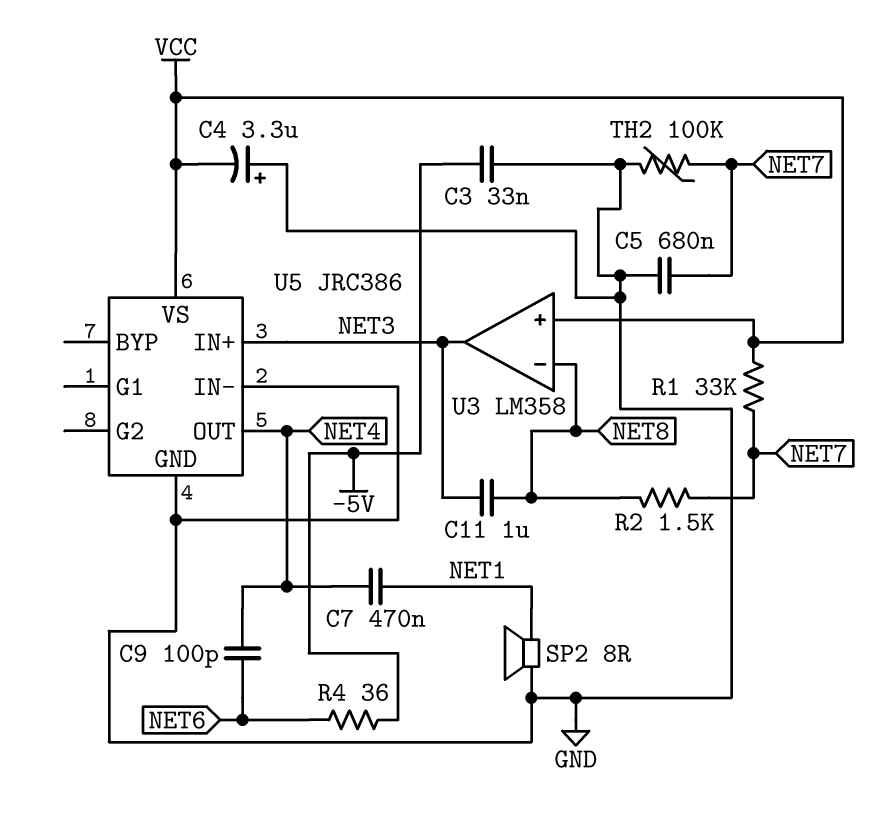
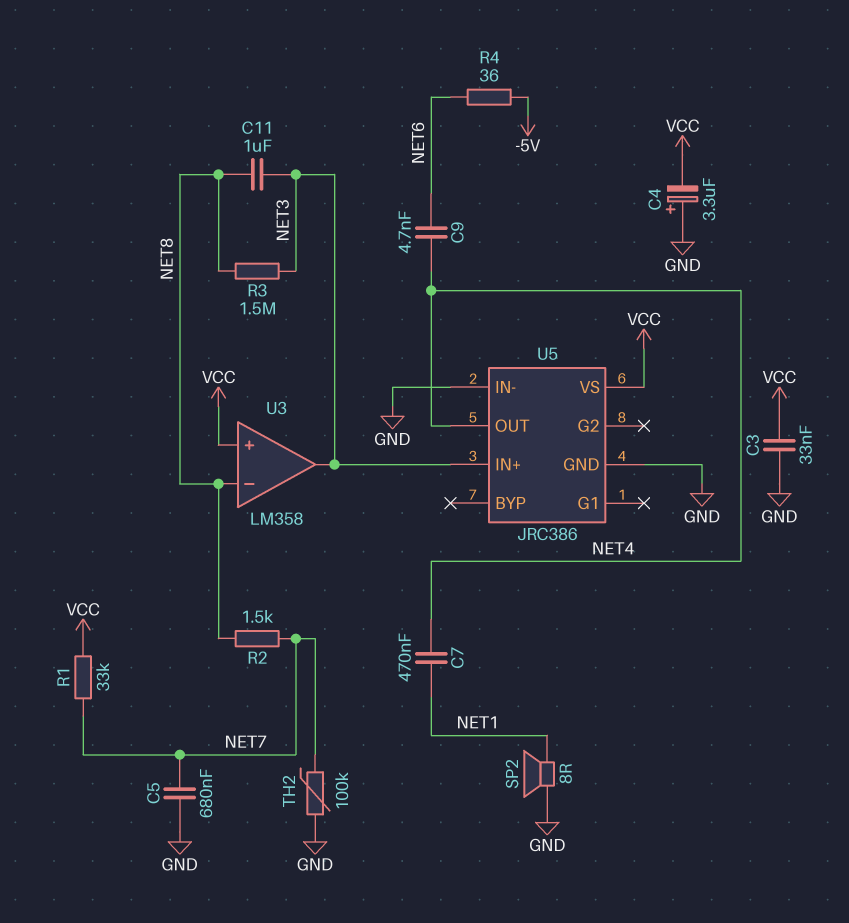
C3: 33nF (-5V, GND) -> 33nF (GND, VCC)
C9: 100pF (NET4, NET6) -> 4.7nF (NET4, NET6)
R3: none -> 1.5M (NET3, NET8)

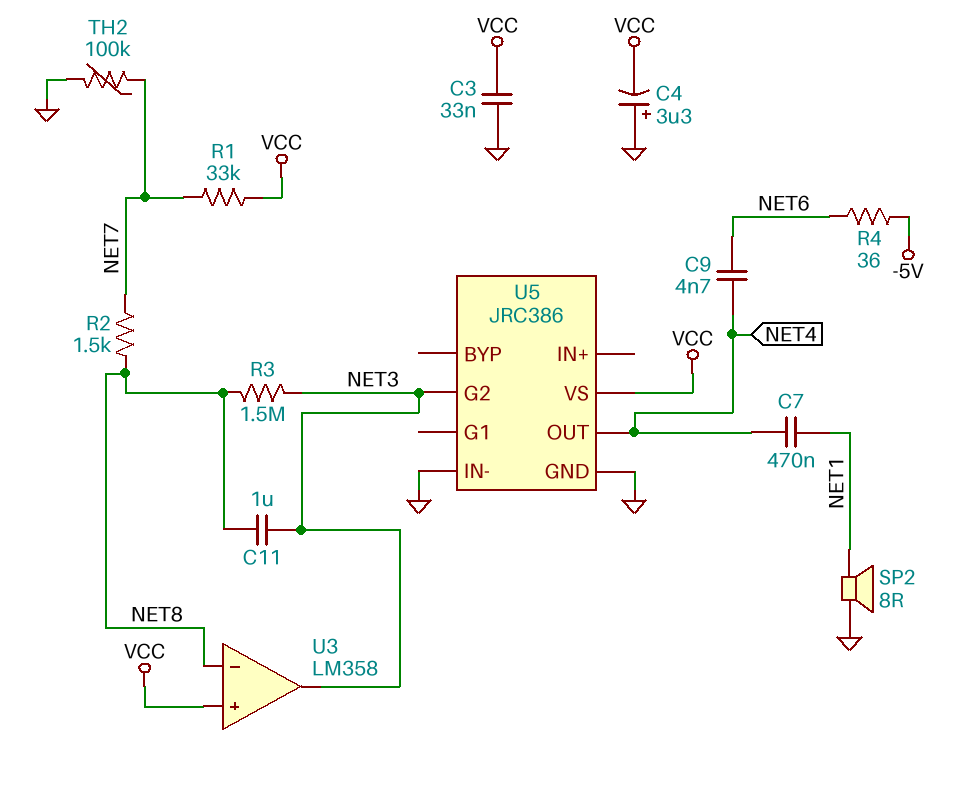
C5: 680nF (GND, NET7) -> none
U5 pin G2: none -> NET3
U5 pin IN+: NET3 -> none

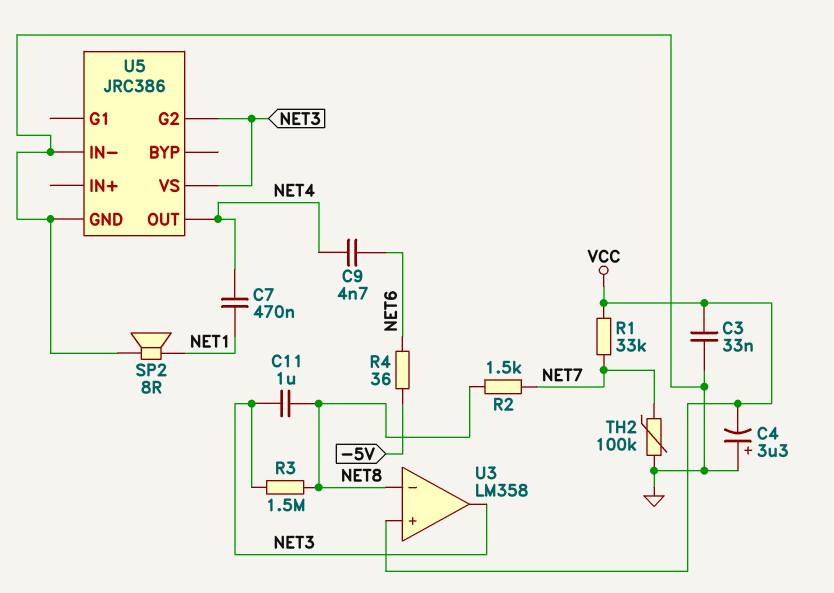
U5 pin VS: VCC -> NET3

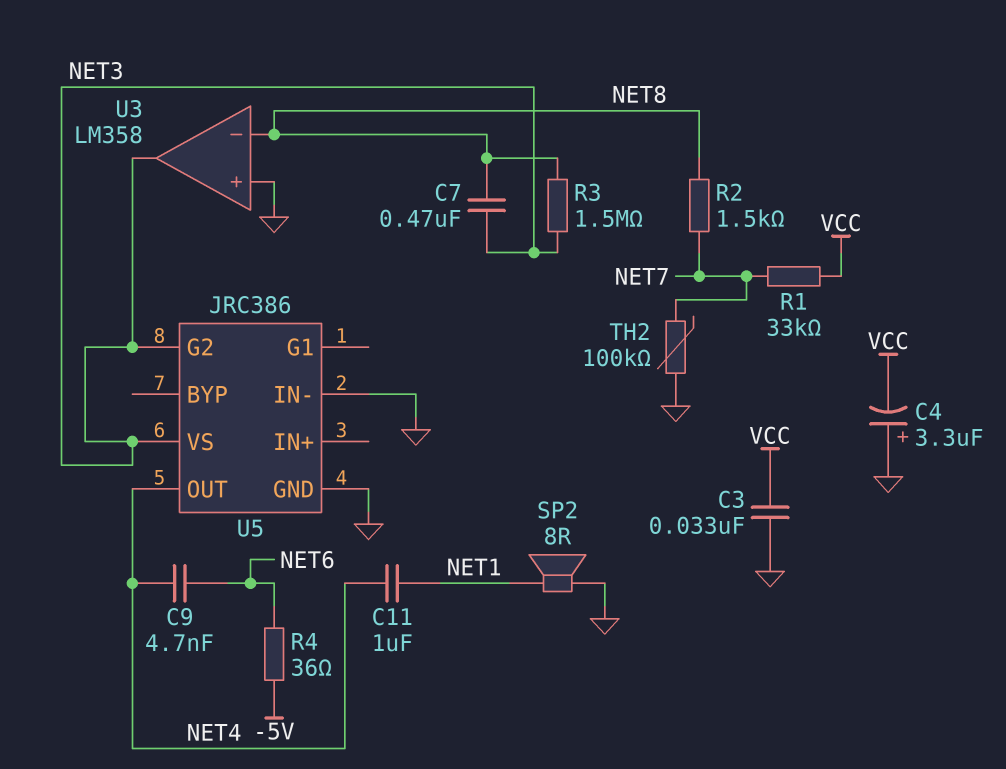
C7: 470nF (NET1, NET4) -> 470nF (NET3, NET8)
C11: 1uF (NET3, NET8) -> 1uF (NET1, NET4)
U3 pin in+: VCC -> GND

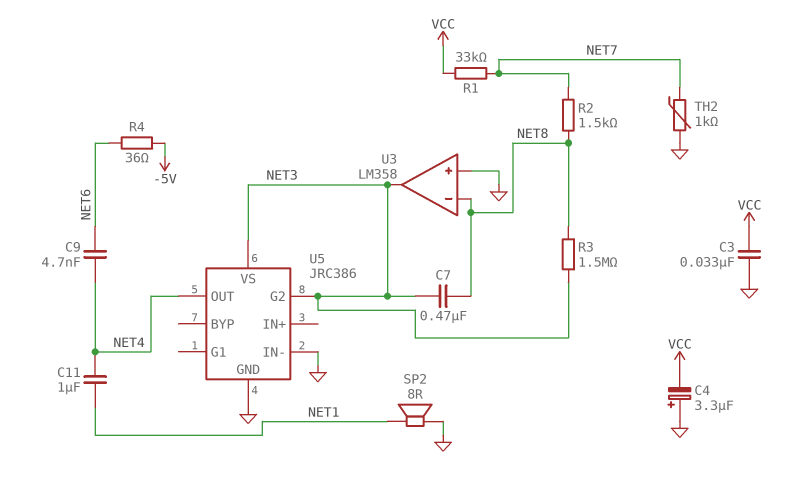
TH2: 100k (GND, NET7) -> 1k (GND, NET7)

